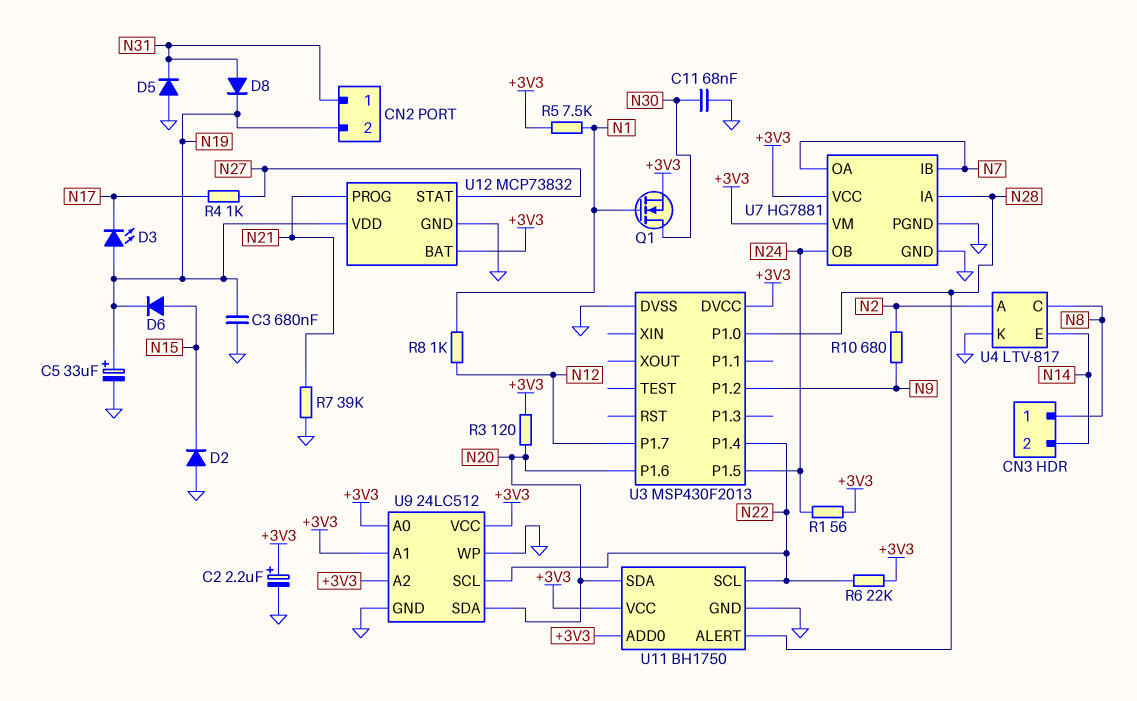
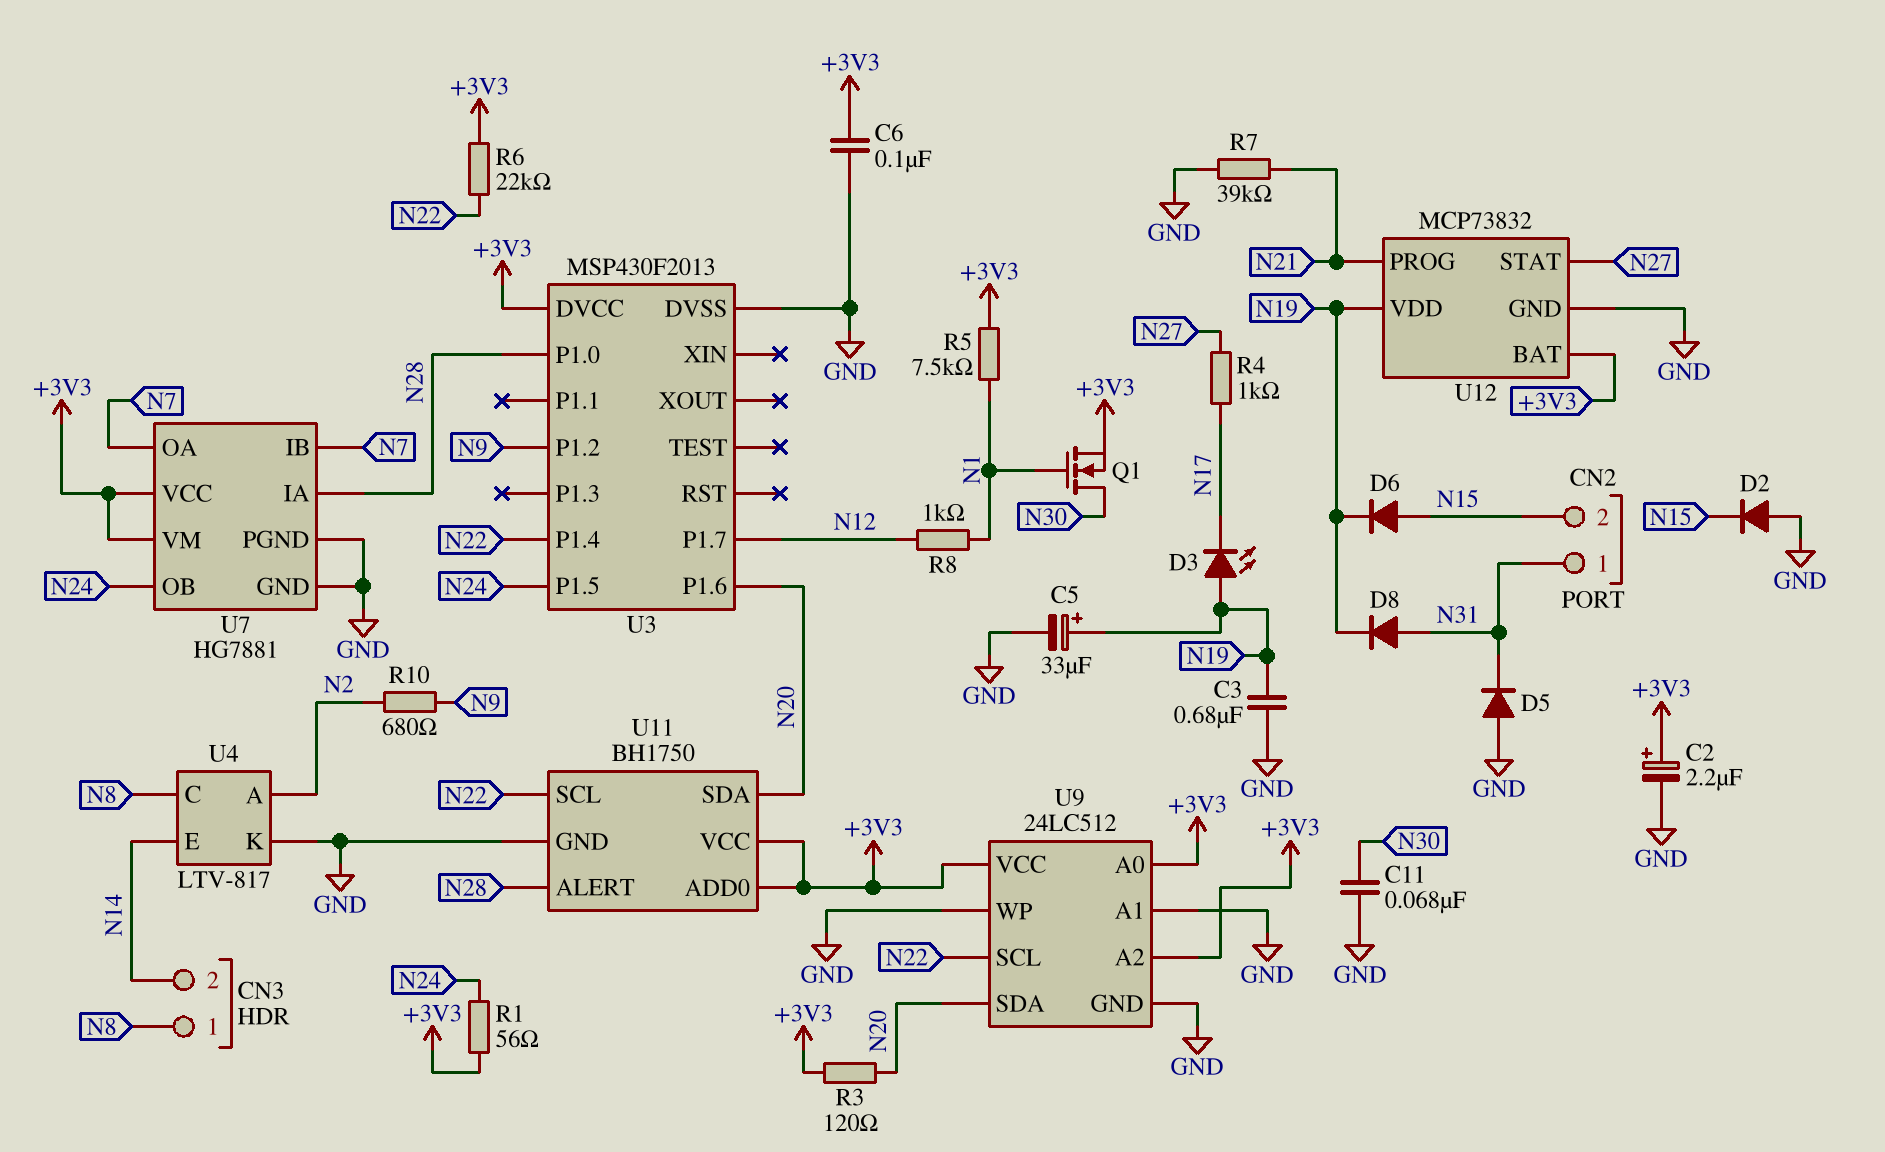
C6: none -> 100nF (+3V3, GND)
CN2 pin 2: N19 -> N15
U9 pin A1: +3V3 -> GND

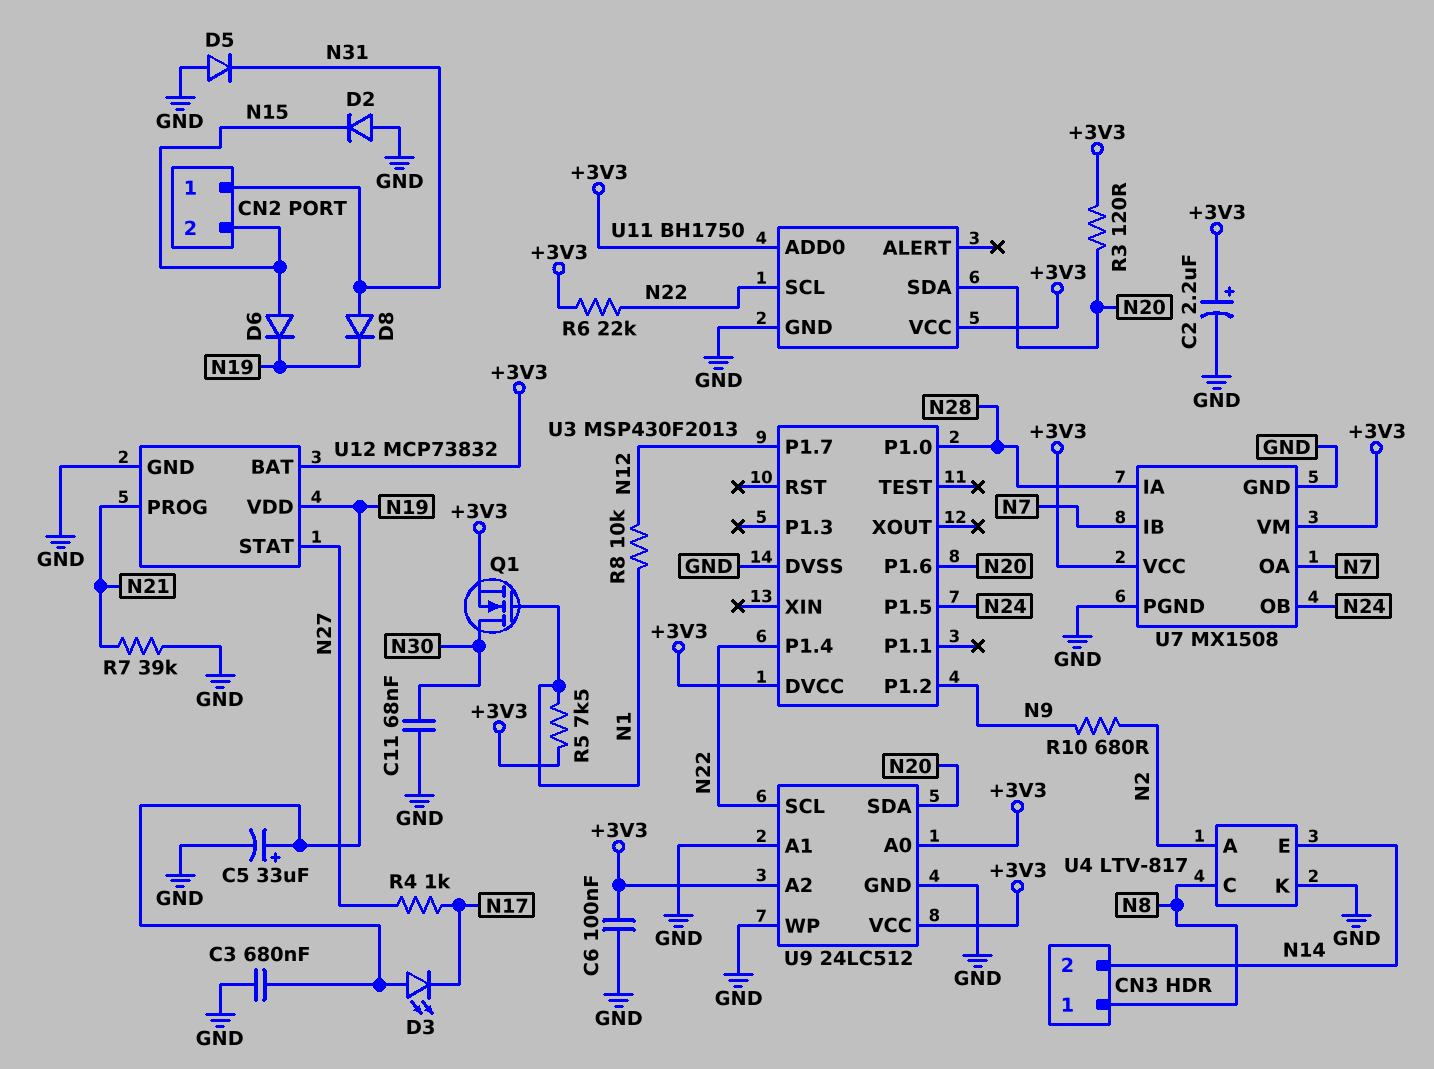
R1: 56 (+3V3, N24) -> none
R8: 1k (N1, N12) -> 10k (N1, N12)
U7: HG7881 -> MX1508
U11 pin ALERT: N28 -> none

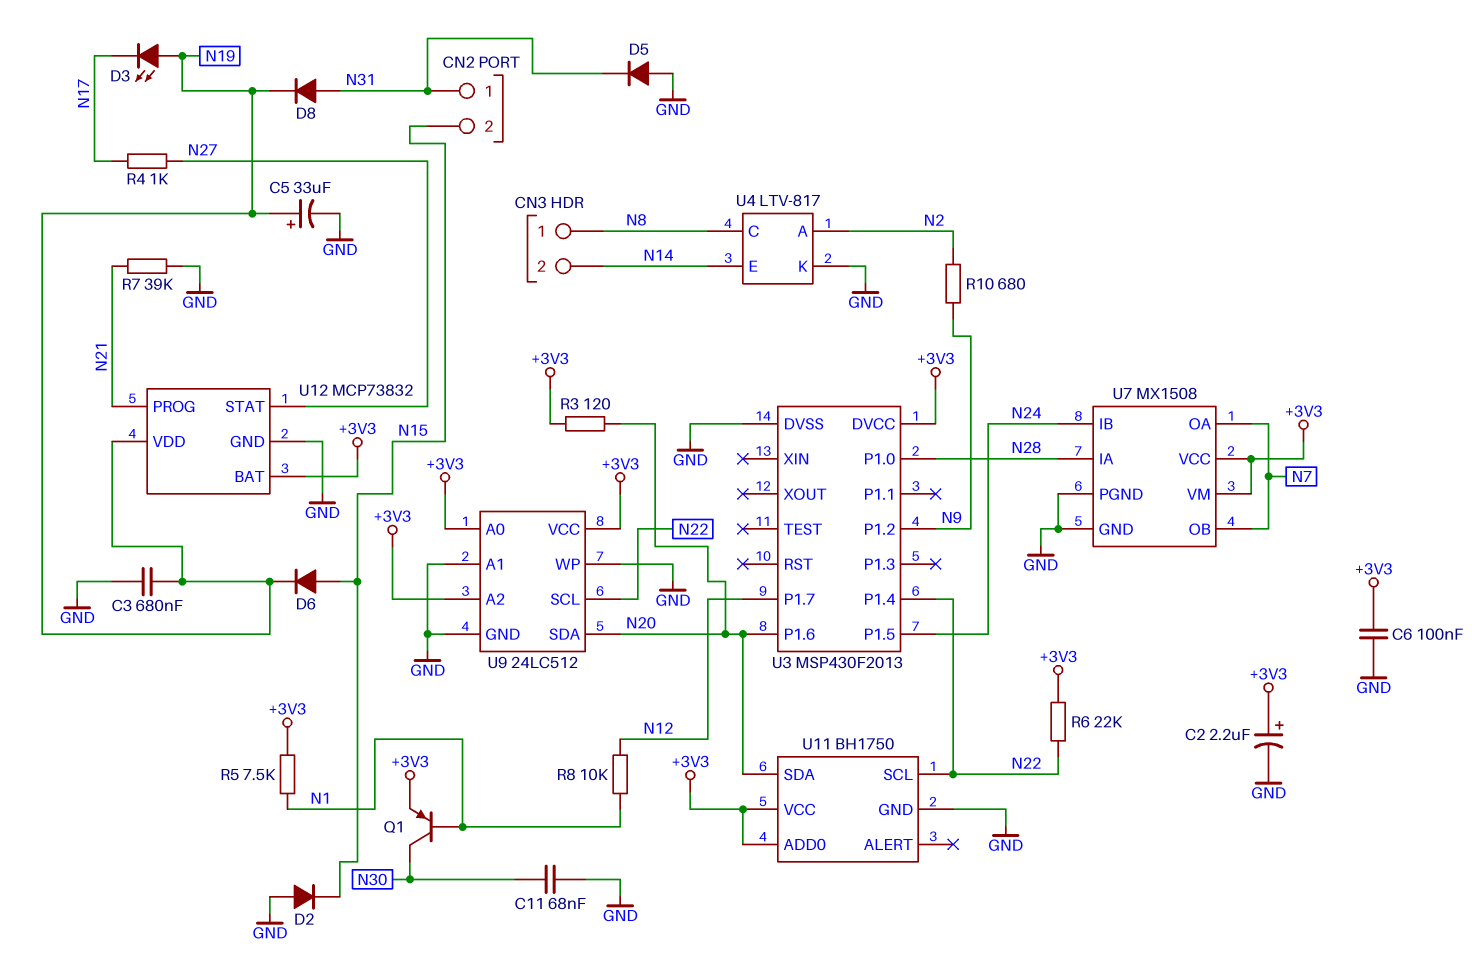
Q1: NMOS (G N1, D N30, S +3V3) -> PNP (B N1, C N30, E +3V3)
U7 pin IB: N7 -> N24
U7 pin OB: N24 -> N7

